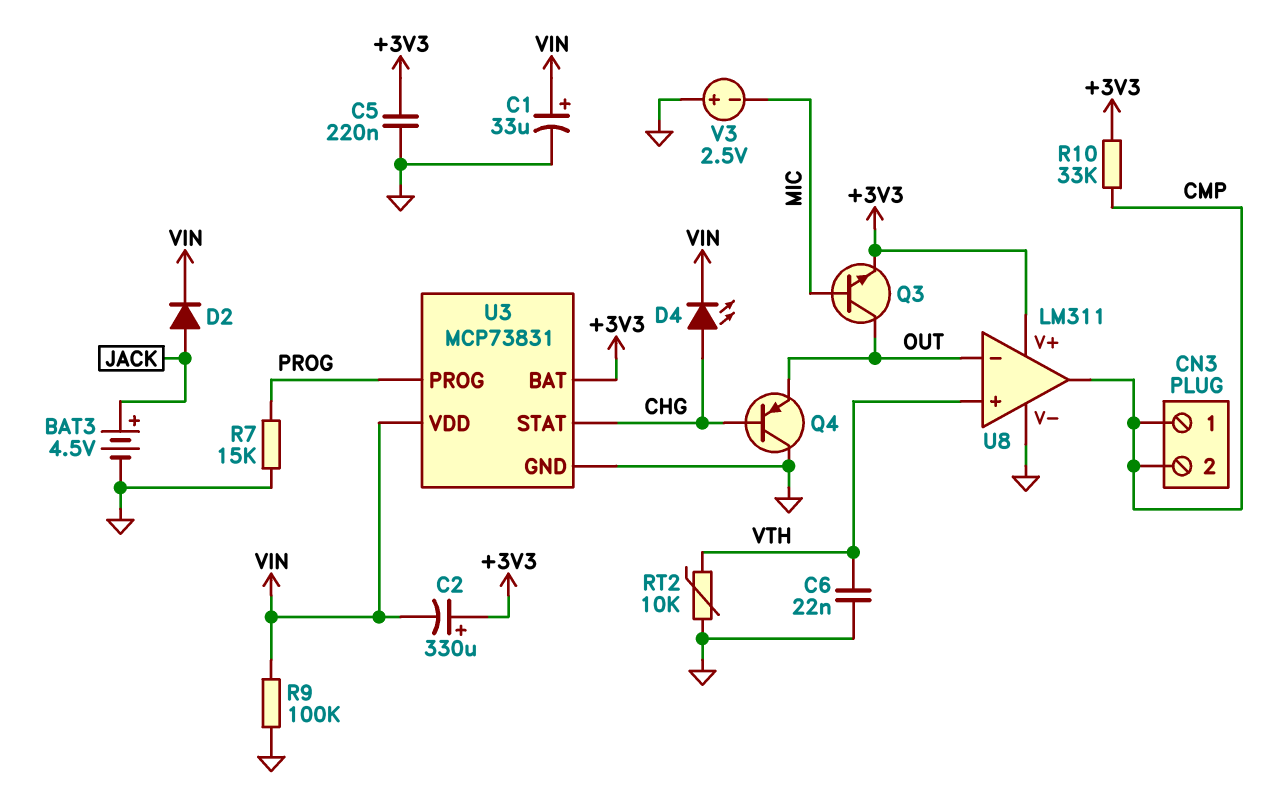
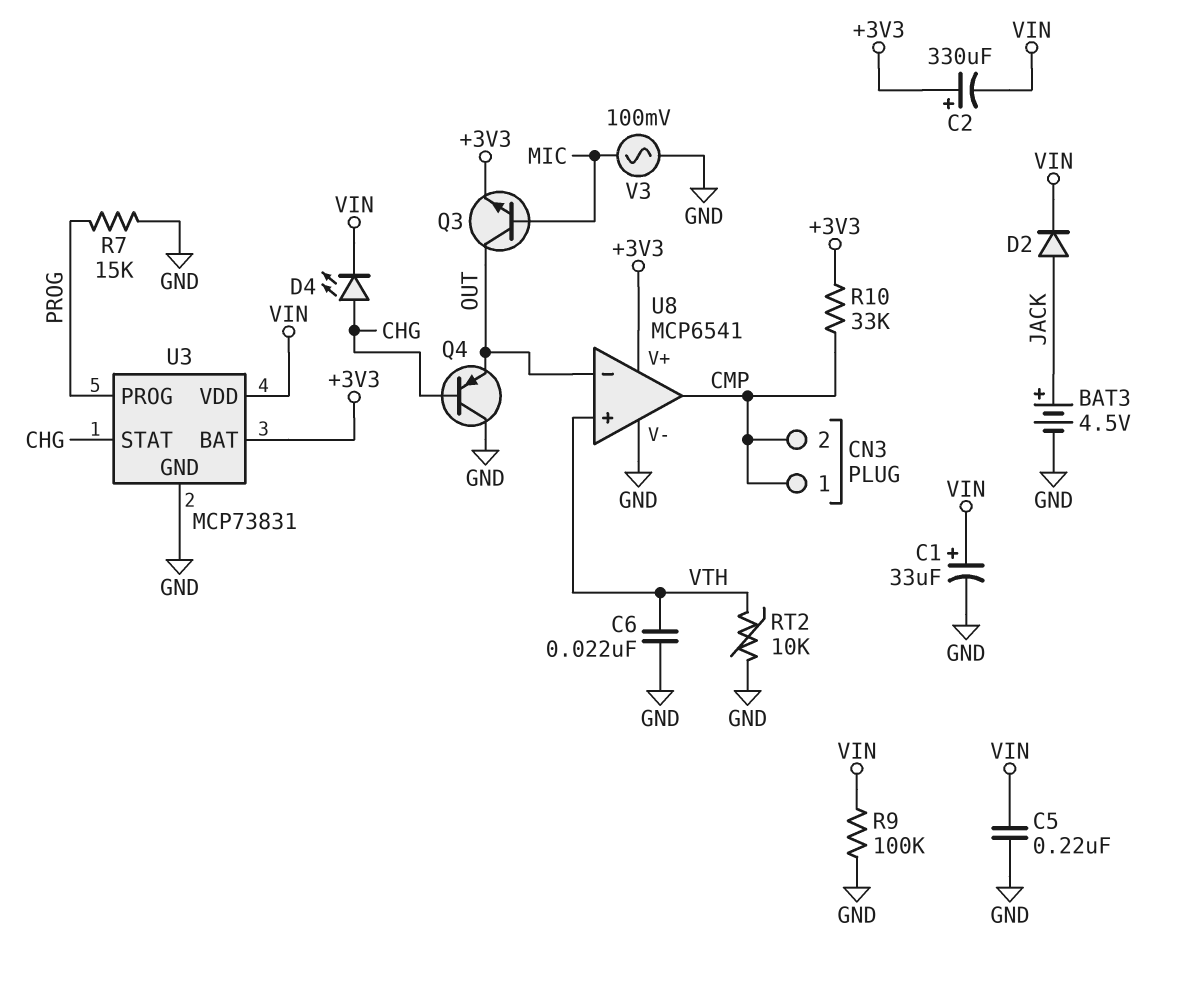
C5: 220nF (+3V3, GND) -> 220nF (GND, VIN)
U8: LM311 -> MCP6541
V3: 2.5V (plus GND, minus MIC) -> AC 100mV (GND, MIC)

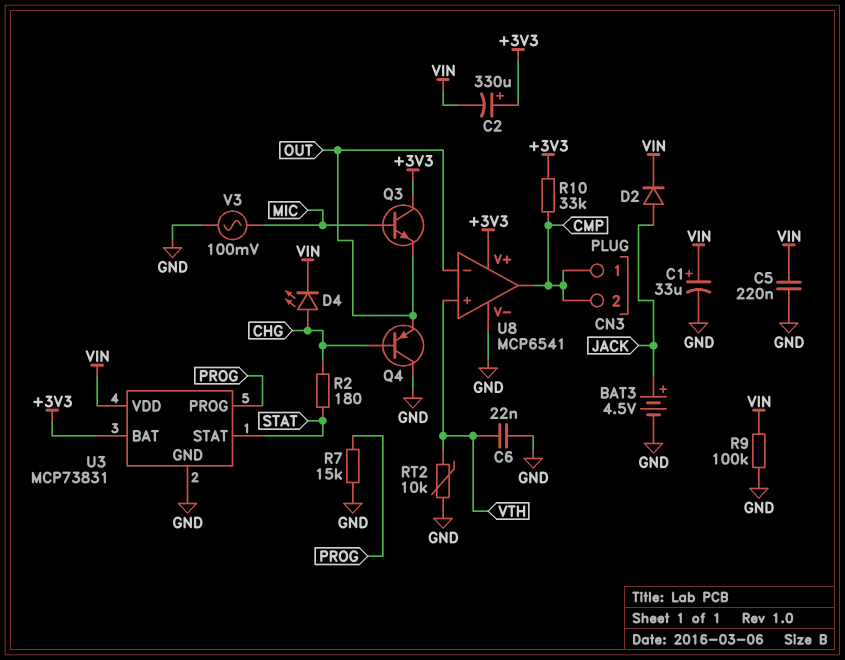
Q3: NPN (B MIC, C OUT, E +3V3) -> NPN (B MIC, C +3V3, E OUT)
R2: none -> 180 (CHG, STAT)
U3 pin STAT: CHG -> STAT

